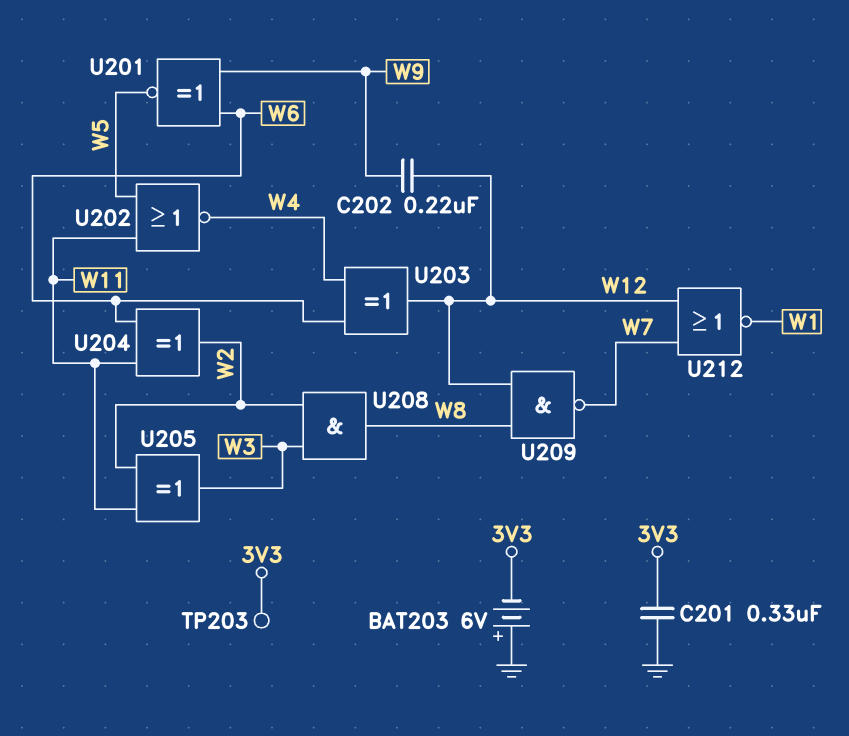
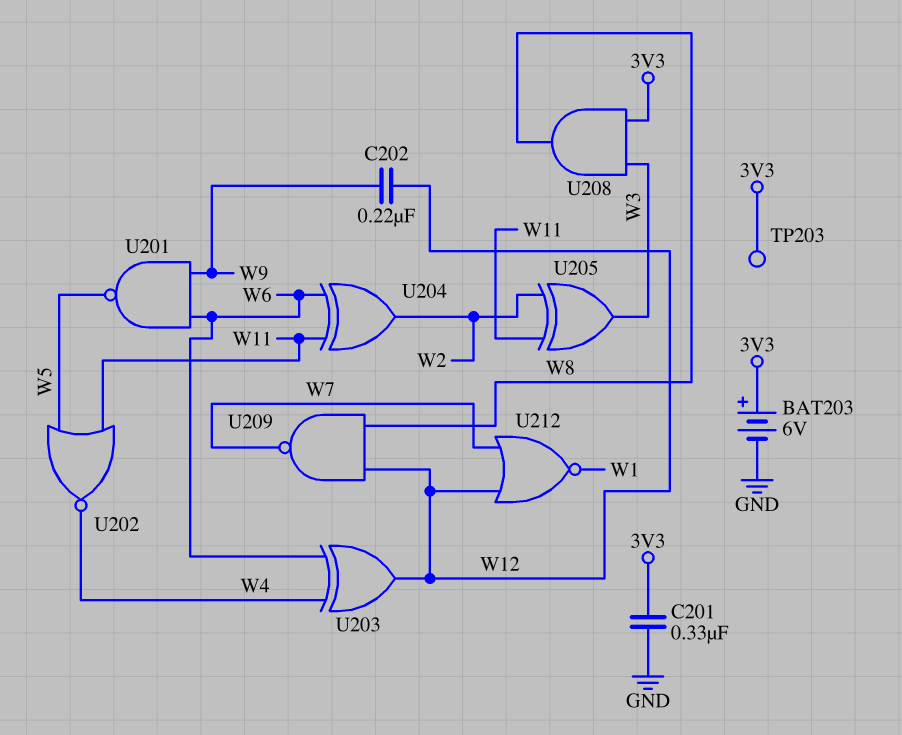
BAT203: 6V (plus GND, minus 3V3) -> 6V (plus 3V3, minus GND)
U201: XNOR (in W6, in W9, out W5) -> NAND (in W6, in W9, out W5)
U208: AND (in W2, in W3, out W8) -> AND (in 3V3, in W3, out W8)

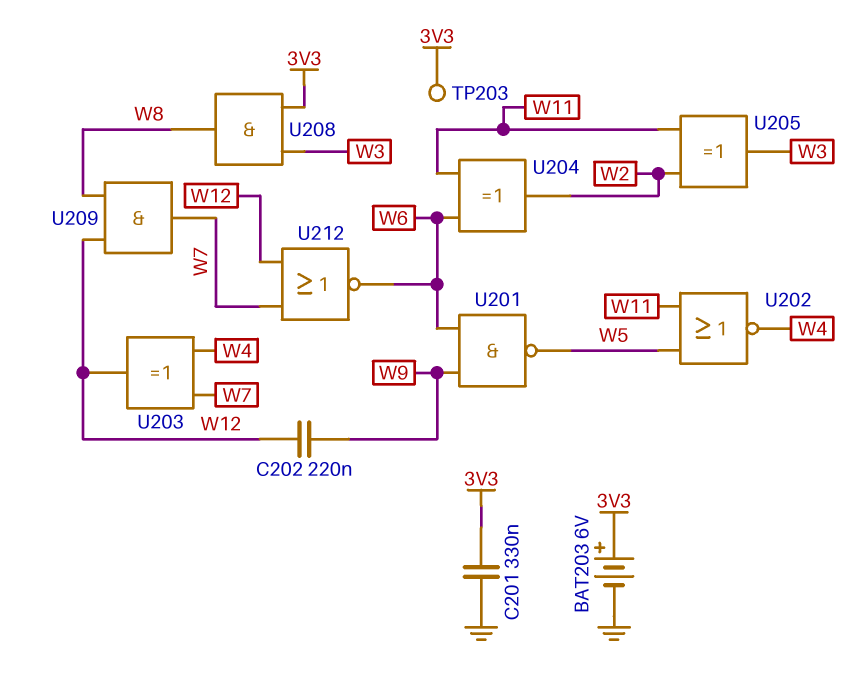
U203: XOR (in W4, in W6, out W12) -> XOR (in W4, in W7, out W12)
U209: NAND (in W8, in W12, out W7) -> AND (in W8, in W12, out W7)
U212: NOR (in W7, in W12, out W1) -> NOR (in W7, in W12, out W6)

